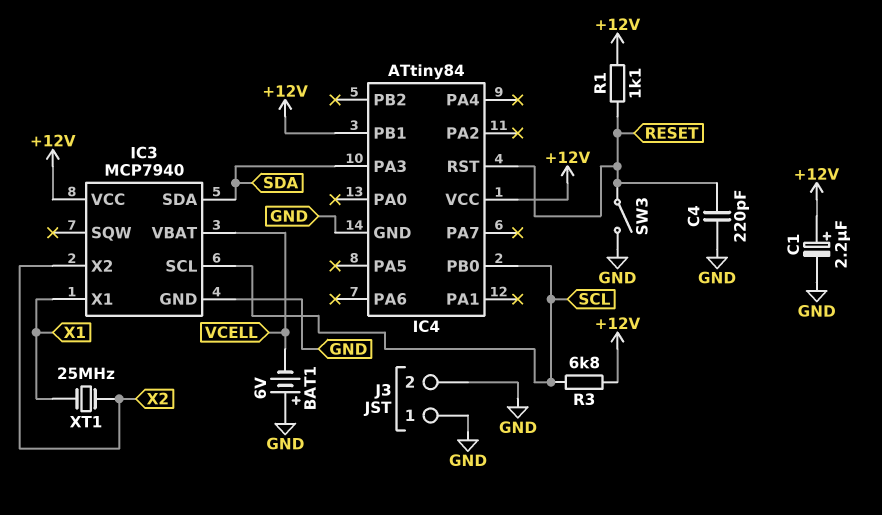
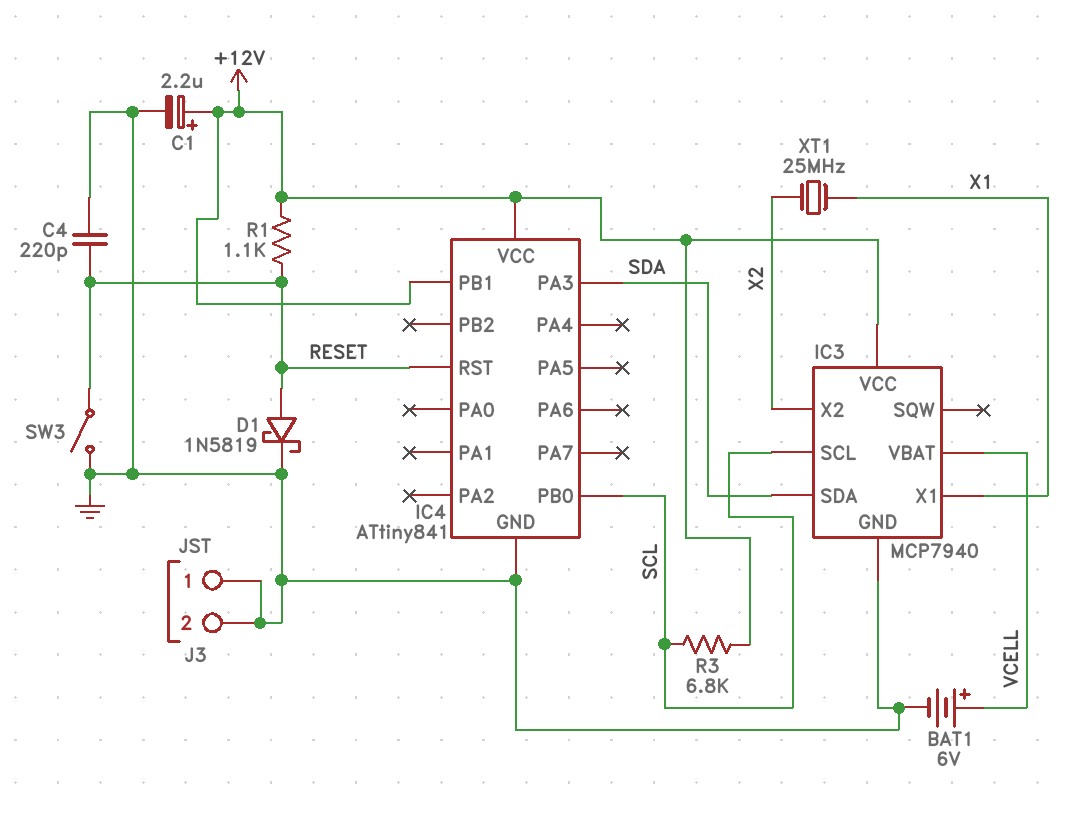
BAT1: 6V (plus GND, minus VCELL) -> 6V (plus VCELL, minus GND)
D1: none -> schottky 1N5819 (A RESET, K GND)
IC4: ATtiny84 -> ATtiny841

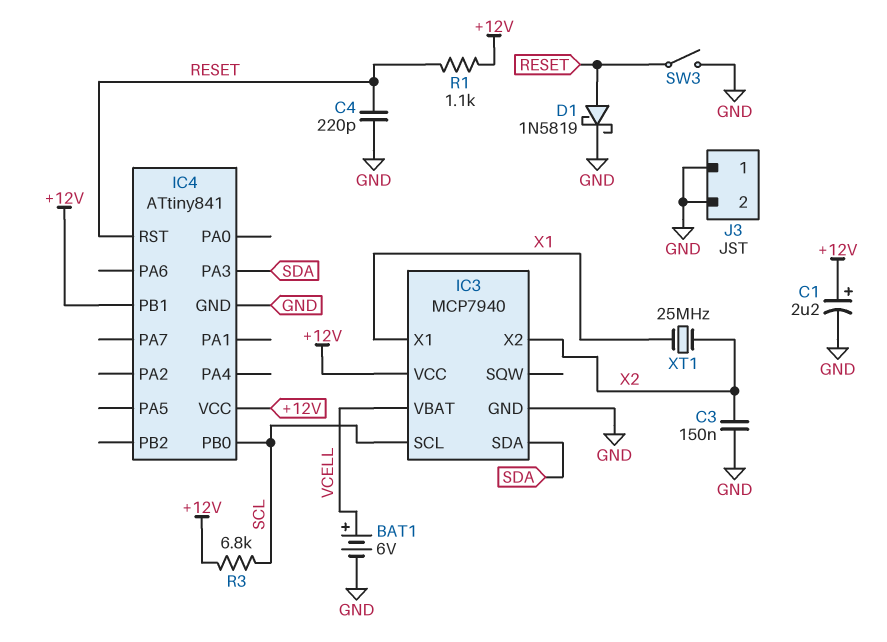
C3: none -> 150nF (GND, X2)

